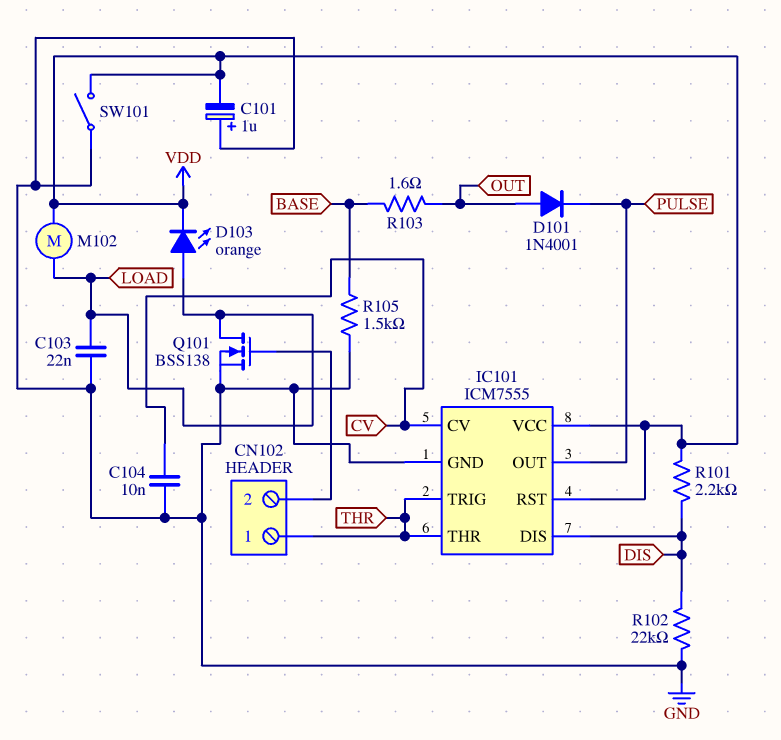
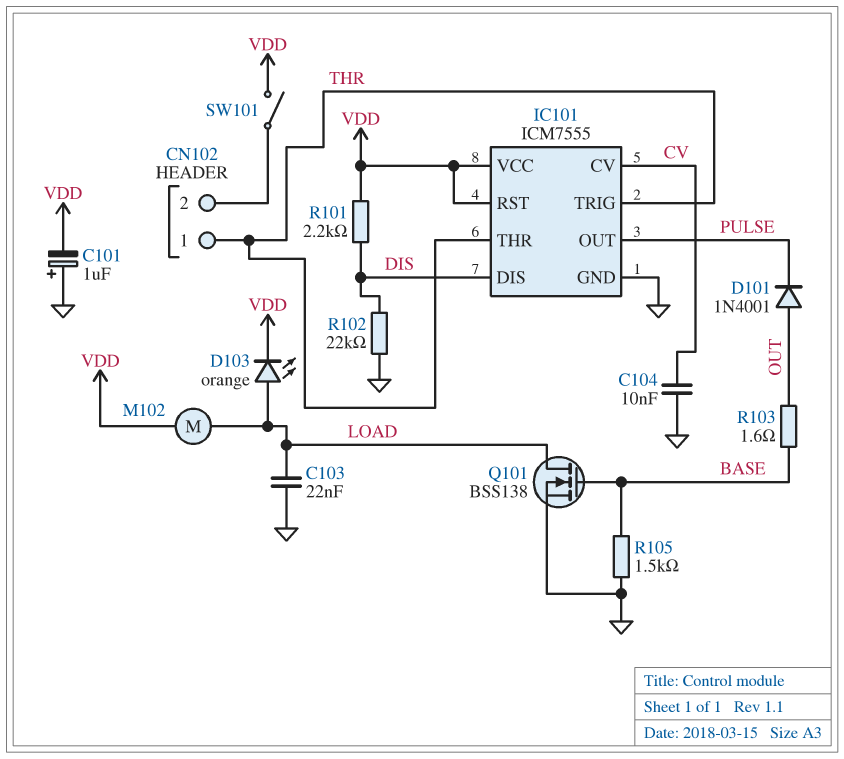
Q101: NMOS BSS138 (G CN102/2, D LOAD, S GND) -> NMOS BSS138 (G BASE, D LOAD, S GND)
SW101: switch (GND, VDD) -> switch (CN102/2, VDD)

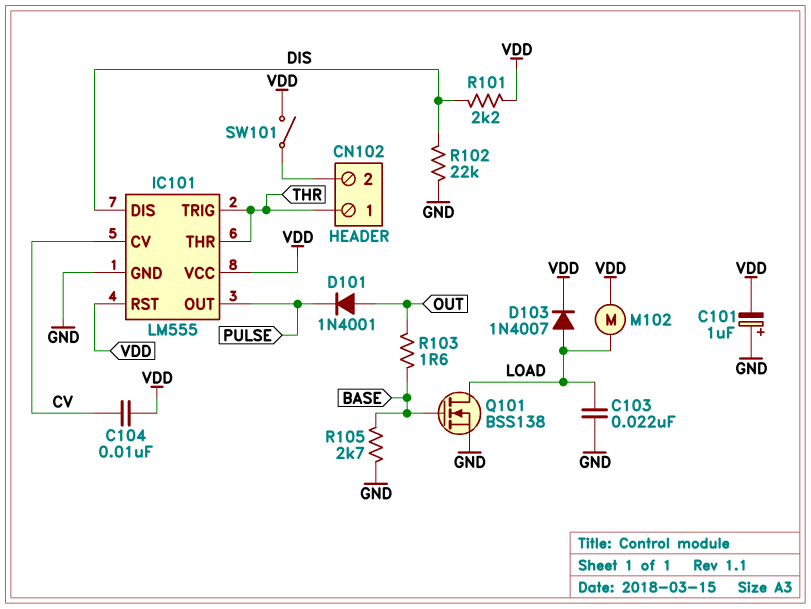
C104: 10nF (CV, GND) -> 10nF (CV, VDD)
D103: LED orange (A LOAD, K VDD) -> diode 1N4007 (A LOAD, K VDD)
IC101: ICM7555 -> LM555
R105: 1.5k (BASE, GND) -> 2.7k (BASE, GND)

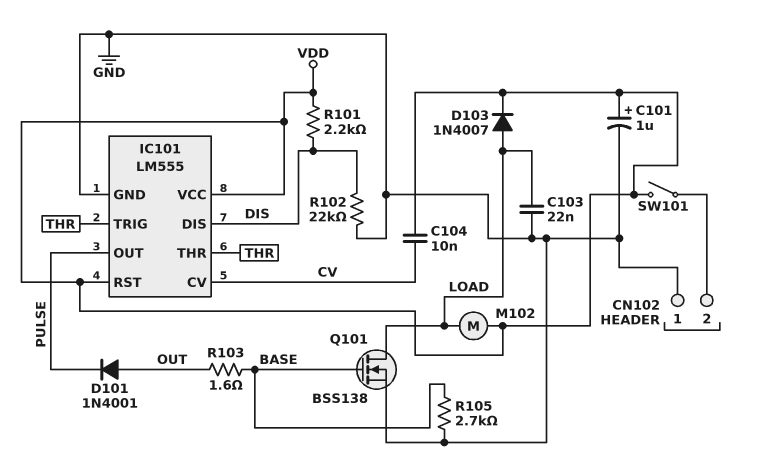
C101: 1uF (plus GND, minus VDD) -> 1uF (plus VDD, minus GND)
CN102 pin 1: THR -> GND

